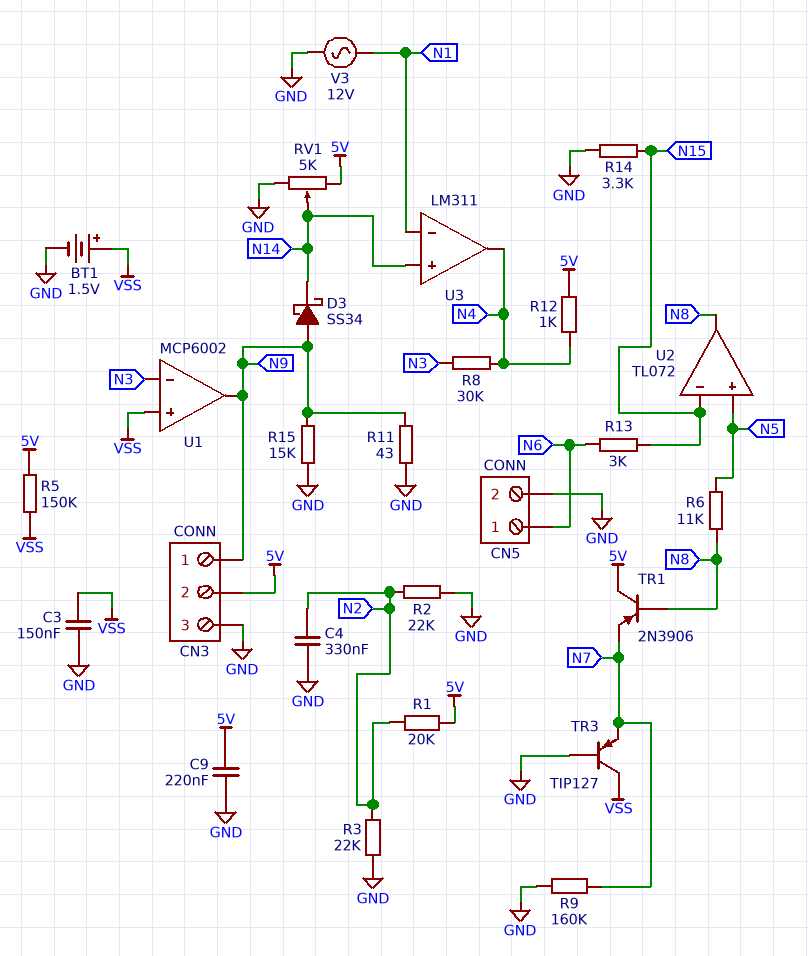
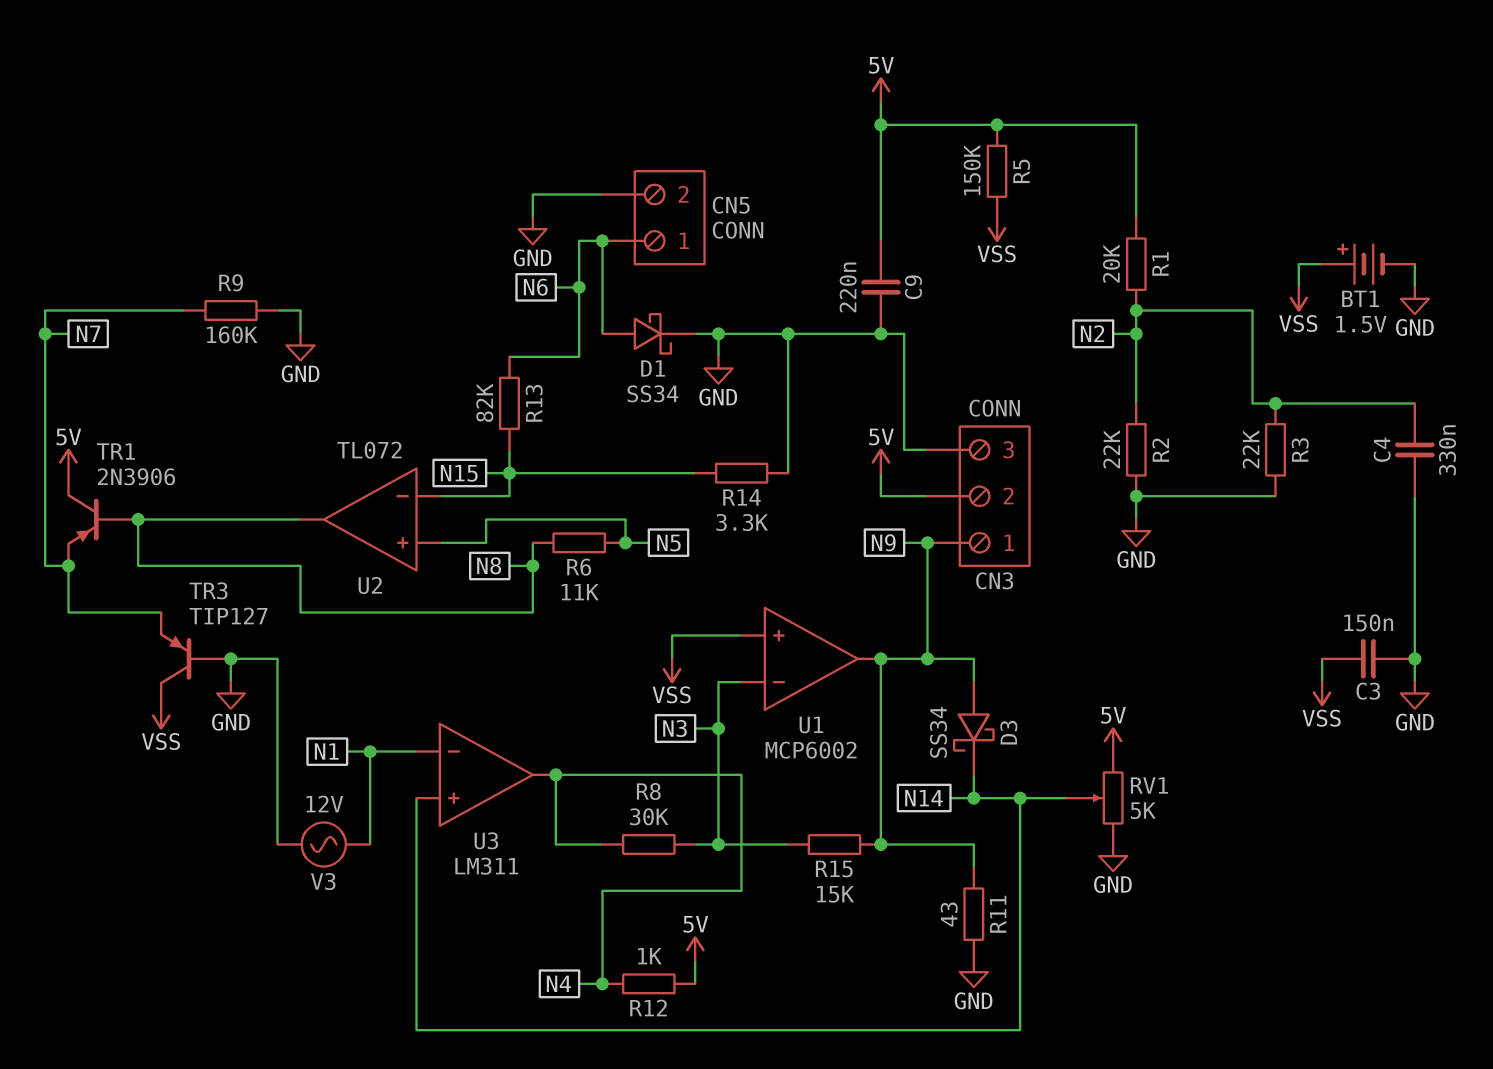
D1: none -> schottky SS34 (A N6, K GND)
R13: 3k (N6, N15) -> 82k (N6, N15)
R15: 15k (GND, N9) -> 15k (N3, N9)

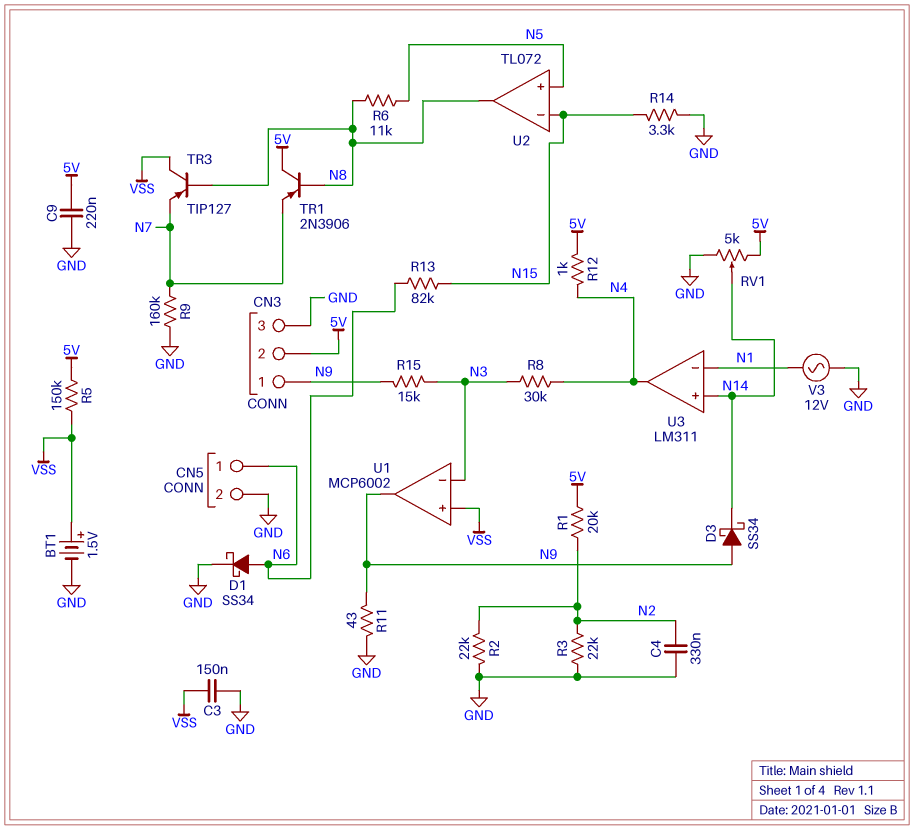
TR3: PNP TIP127 (B GND, C VSS, E N7) -> PNP TIP127 (B N8, C VSS, E N7)

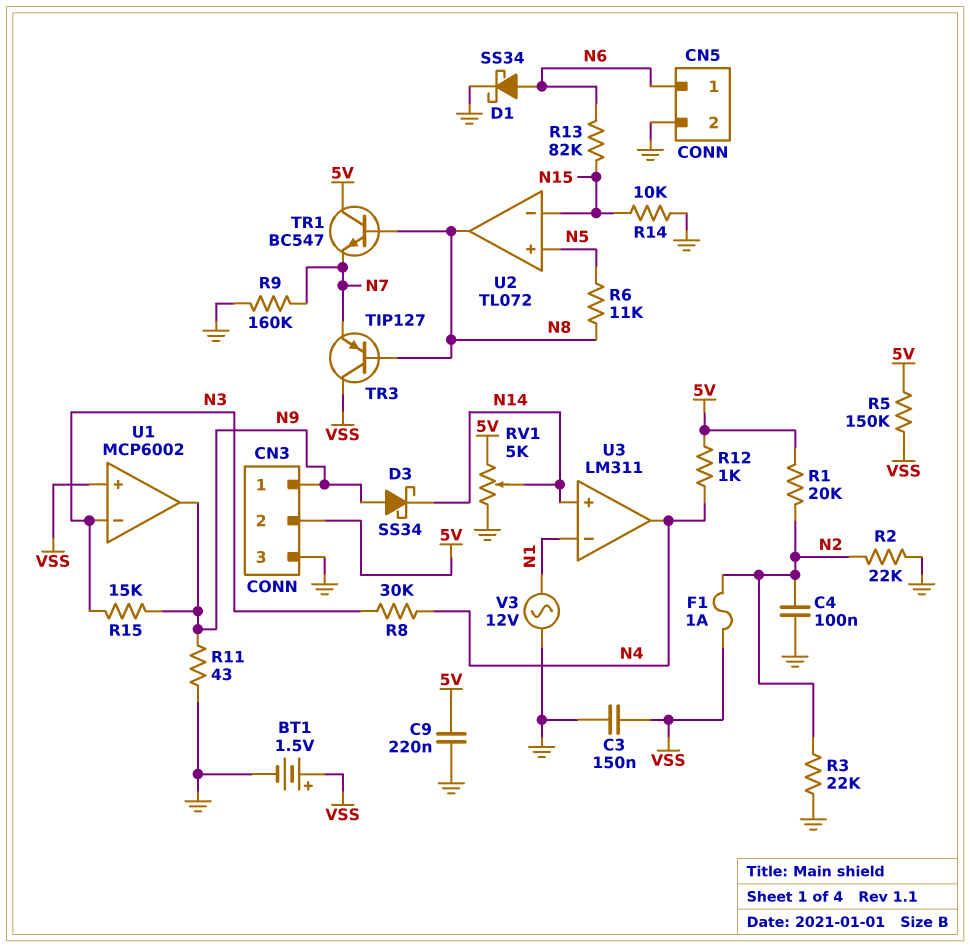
C4: 330nF (GND, N2) -> 100nF (GND, N2)
F1: none -> 1A (N2, VSS)
R14: 3.3k (GND, N15) -> 10k (GND, N15)
TR1: PNP 2N3906 (B N8, C 5V, E N7) -> NPN BC547 (B N8, C 5V, E N7)

